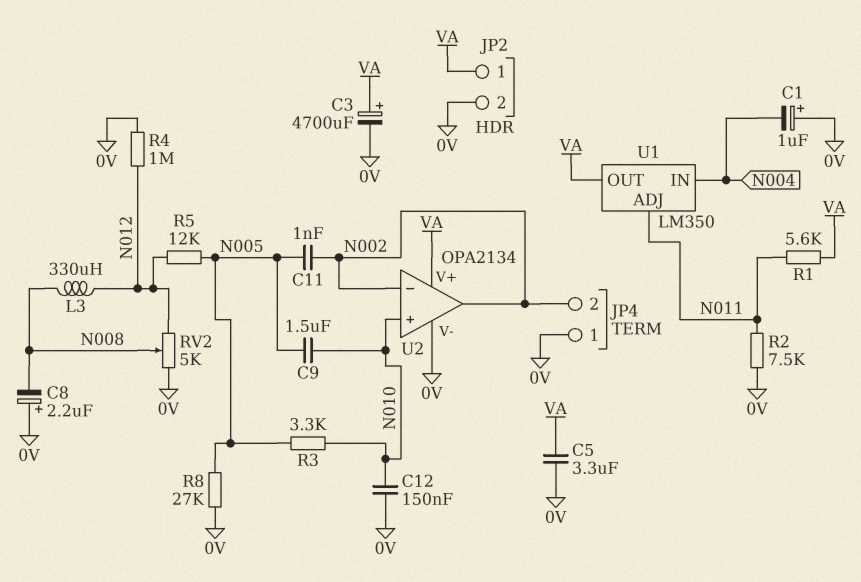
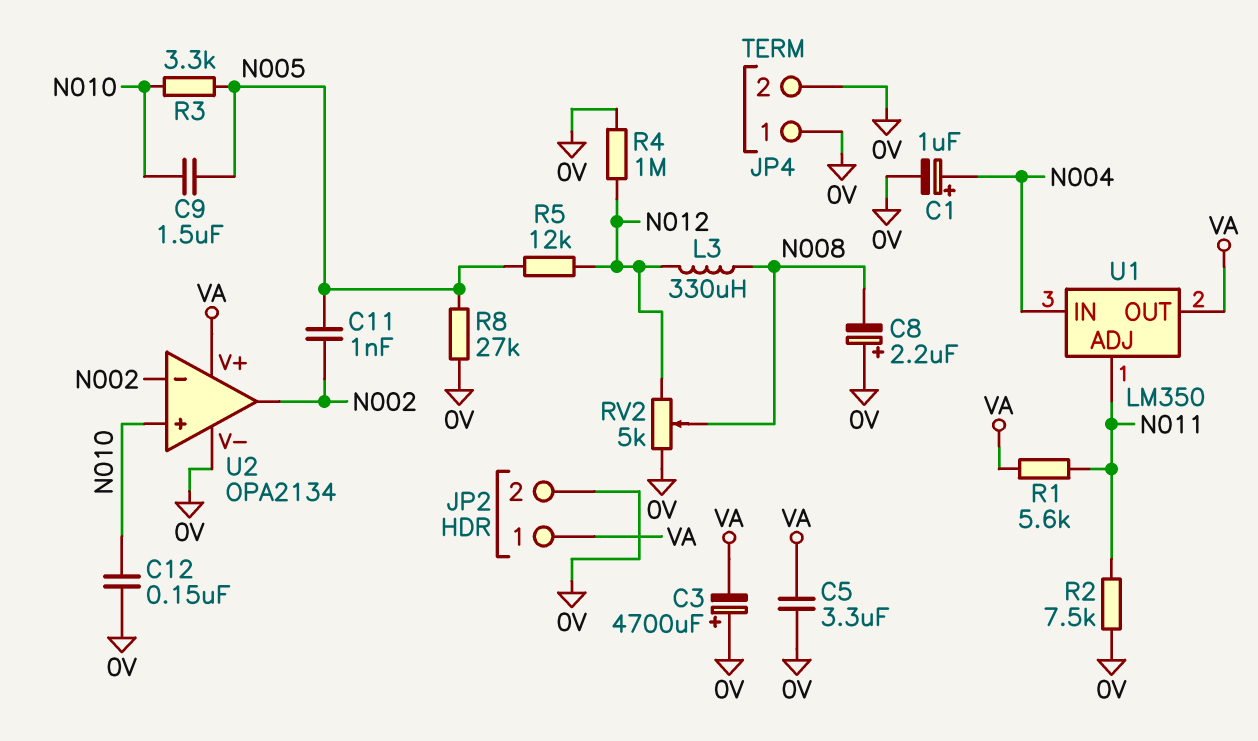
C1: 1uF (plus 0V, minus N004) -> 1uF (plus N004, minus 0V)
C3: 4700uF (plus VA, minus 0V) -> 4700uF (plus 0V, minus VA)
JP4 pin 2: N002 -> 0V

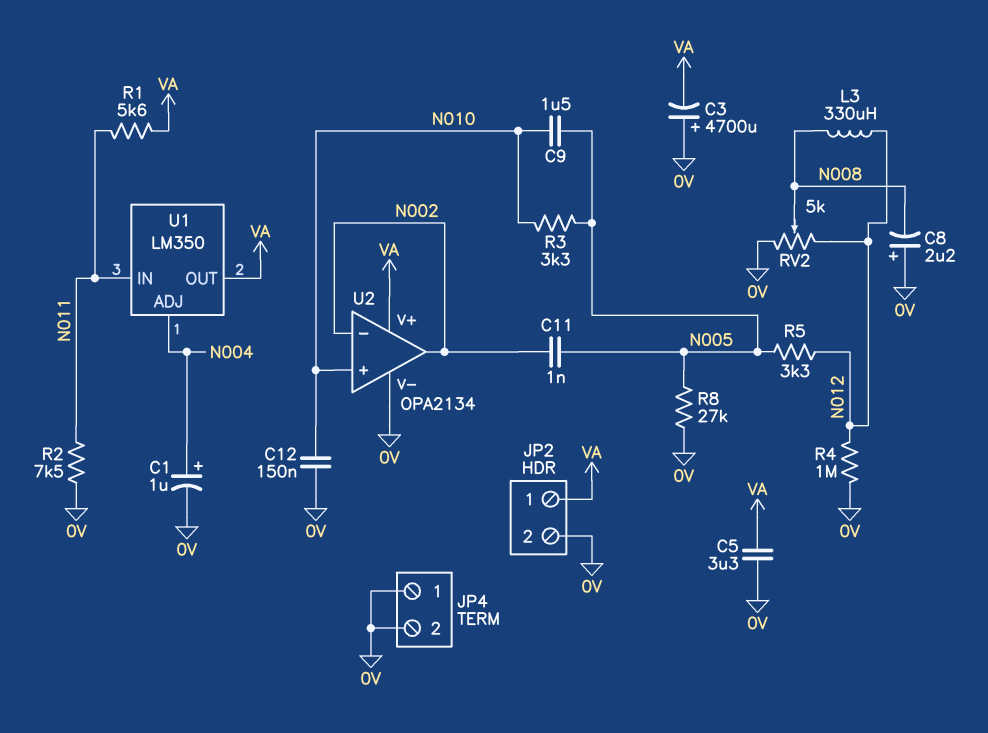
R5: 12k (N005, N012) -> 3.3k (N005, N012)
U1 pin ADJ: N011 -> N004
U1 pin IN: N004 -> N011

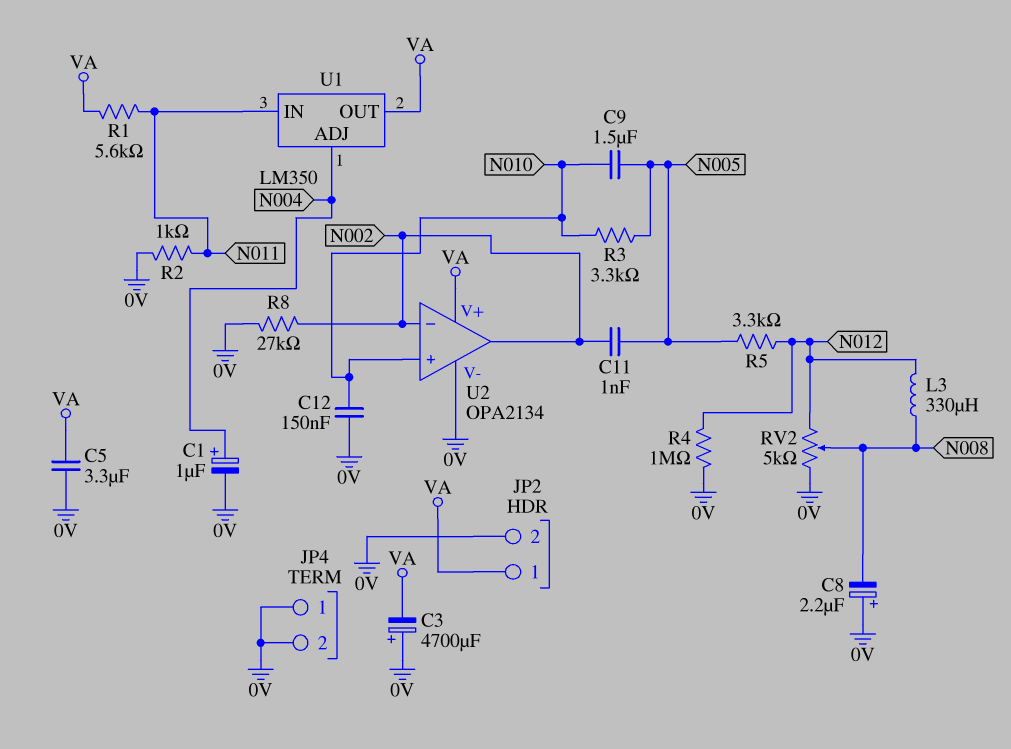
R2: 7.5k (0V, N011) -> 1k (0V, N011)
R8: 27k (0V, N005) -> 27k (0V, N002)

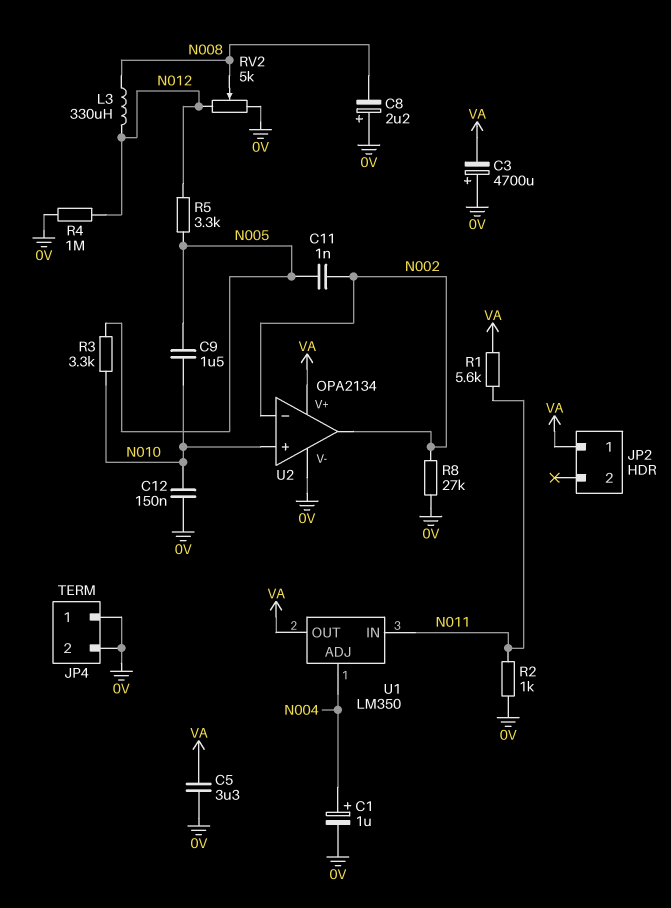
JP2 pin 2: 0V -> none

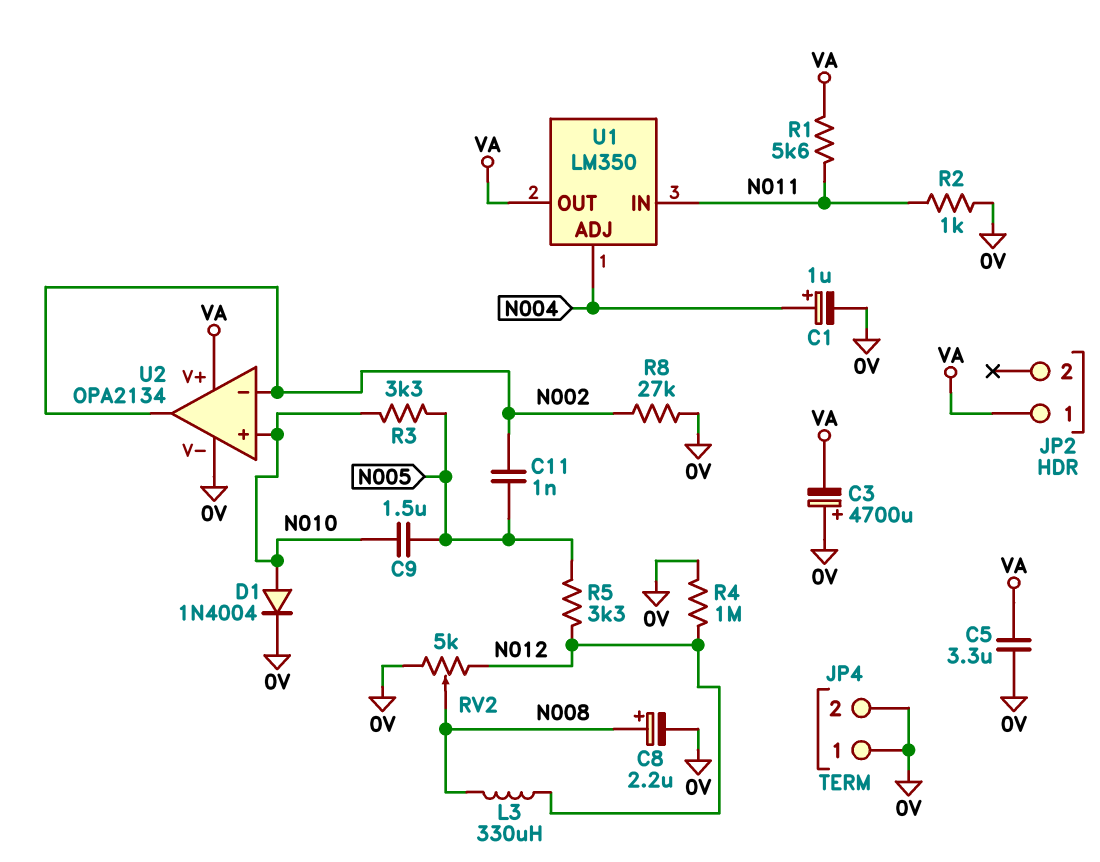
C8: 2.2uF (plus 0V, minus N008) -> 2.2uF (plus N008, minus 0V)
C12: 150nF (0V, N010) -> none
D1: none -> diode 1N4004 (A N010, K 0V)

